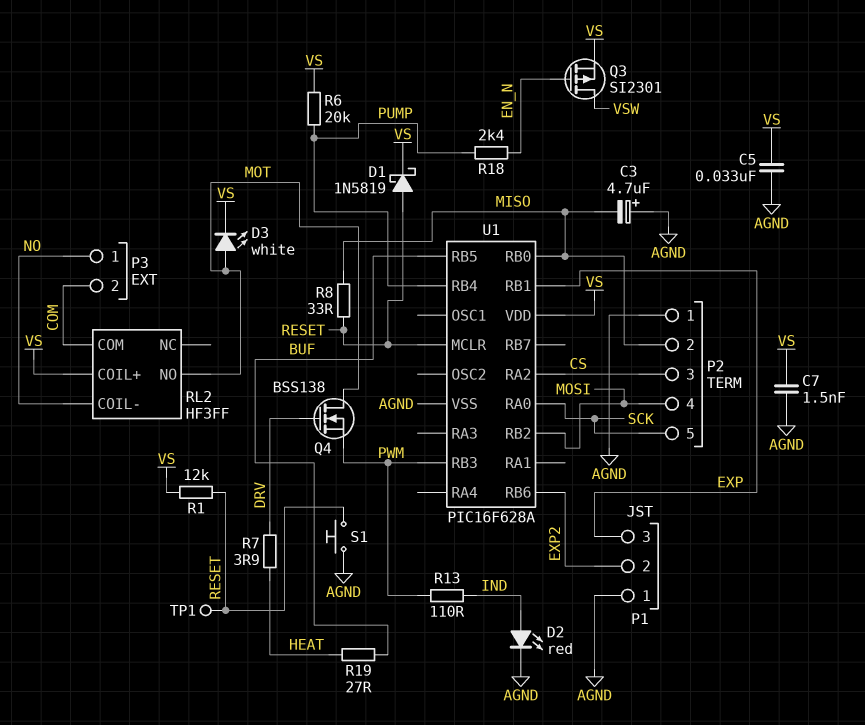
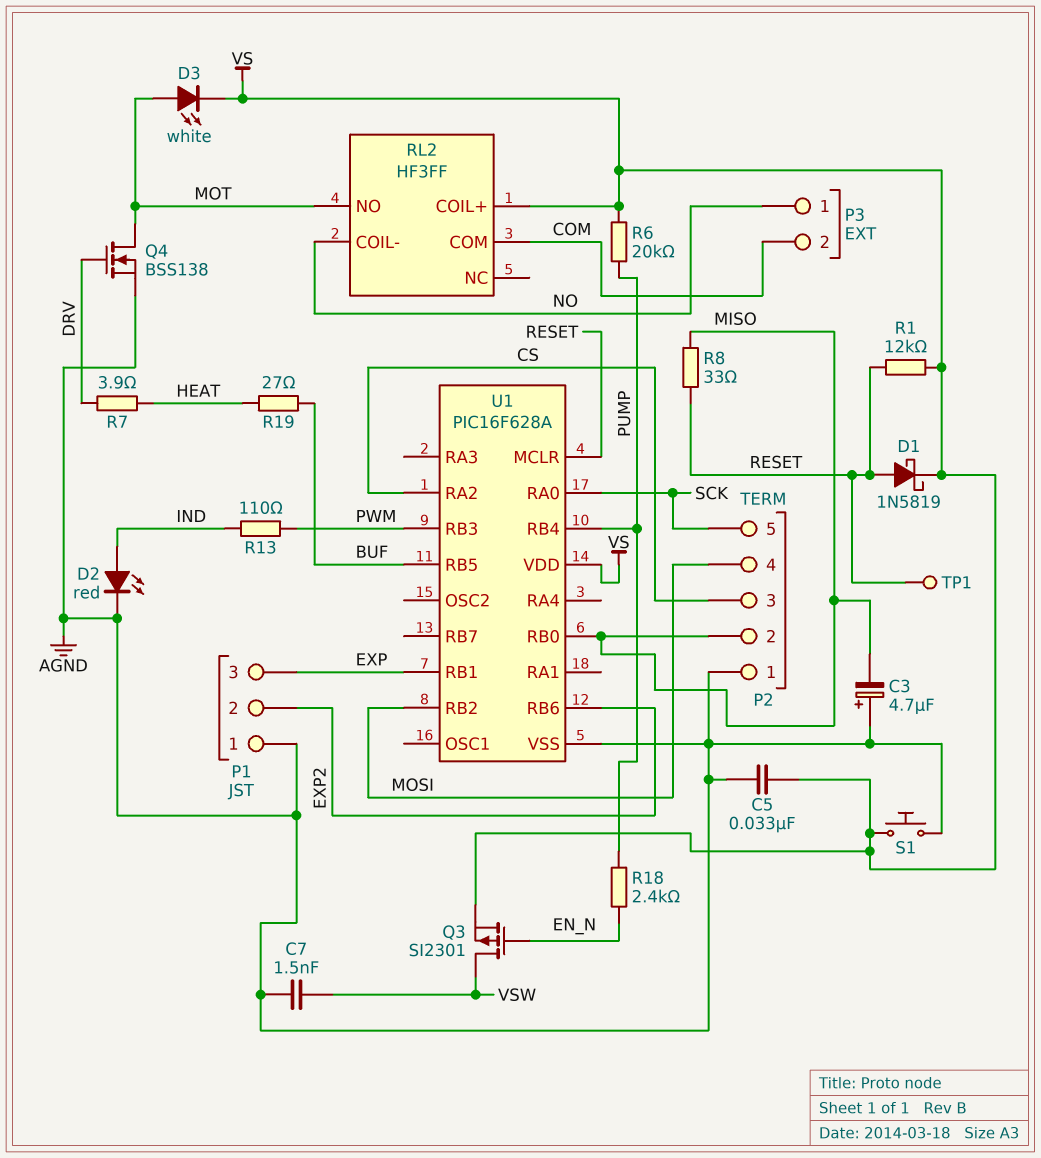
C7: 1.5nF (AGND, VS) -> 1.5nF (AGND, VSW)
Q4: NMOS BSS138 (G DRV, D MOT, S PWM) -> NMOS BSS138 (G DRV, D MOT, S AGND)
S1: button (AGND, RESET) -> button (AGND, VS)

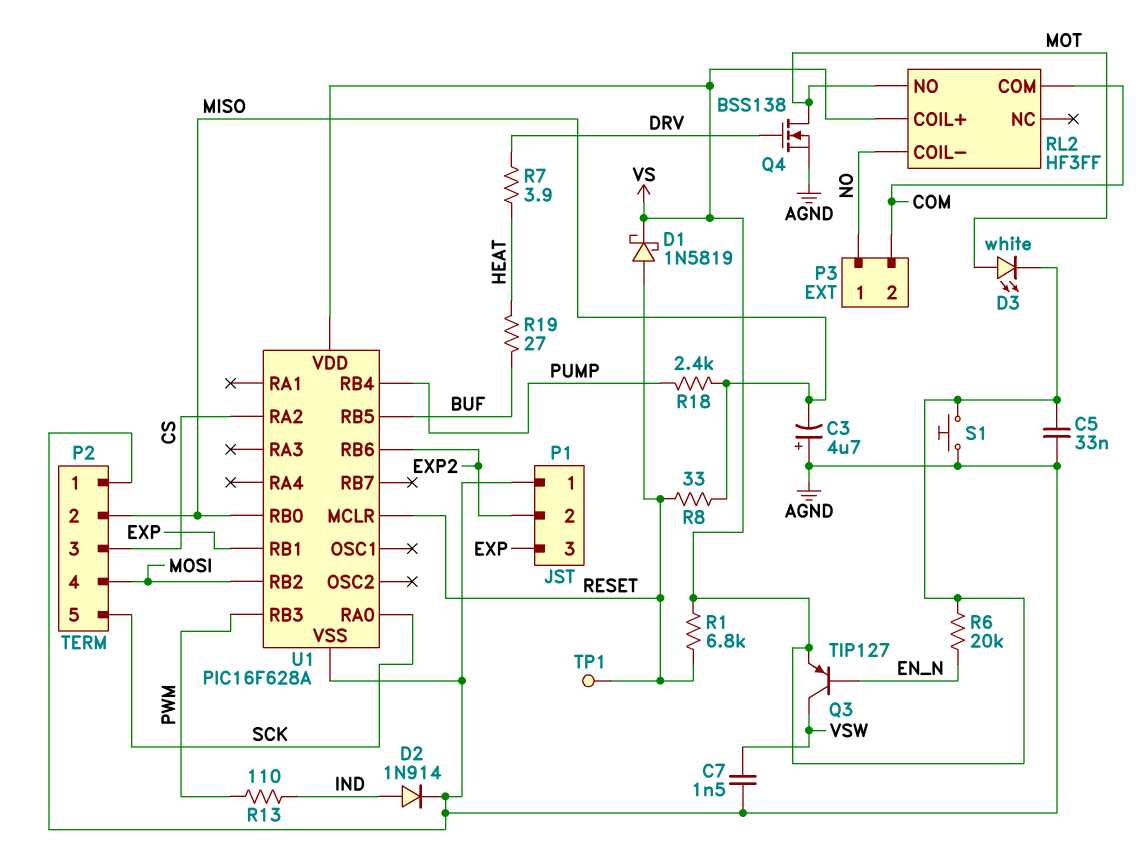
D2: LED red (A IND, K AGND) -> diode 1N914 (A IND, K AGND)
Q3: PMOS SI2301 (G EN_N, D VSW, S VS) -> PNP TIP127 (B EN_N, C VSW, E VS)
R1: 12k (RESET, VS) -> 6.8k (RESET, VS)
R6: 20k (PUMP, VS) -> 20k (EN_N, VS)
R18: 2.4k (EN_N, PUMP) -> 2.4k (MISO, PUMP)

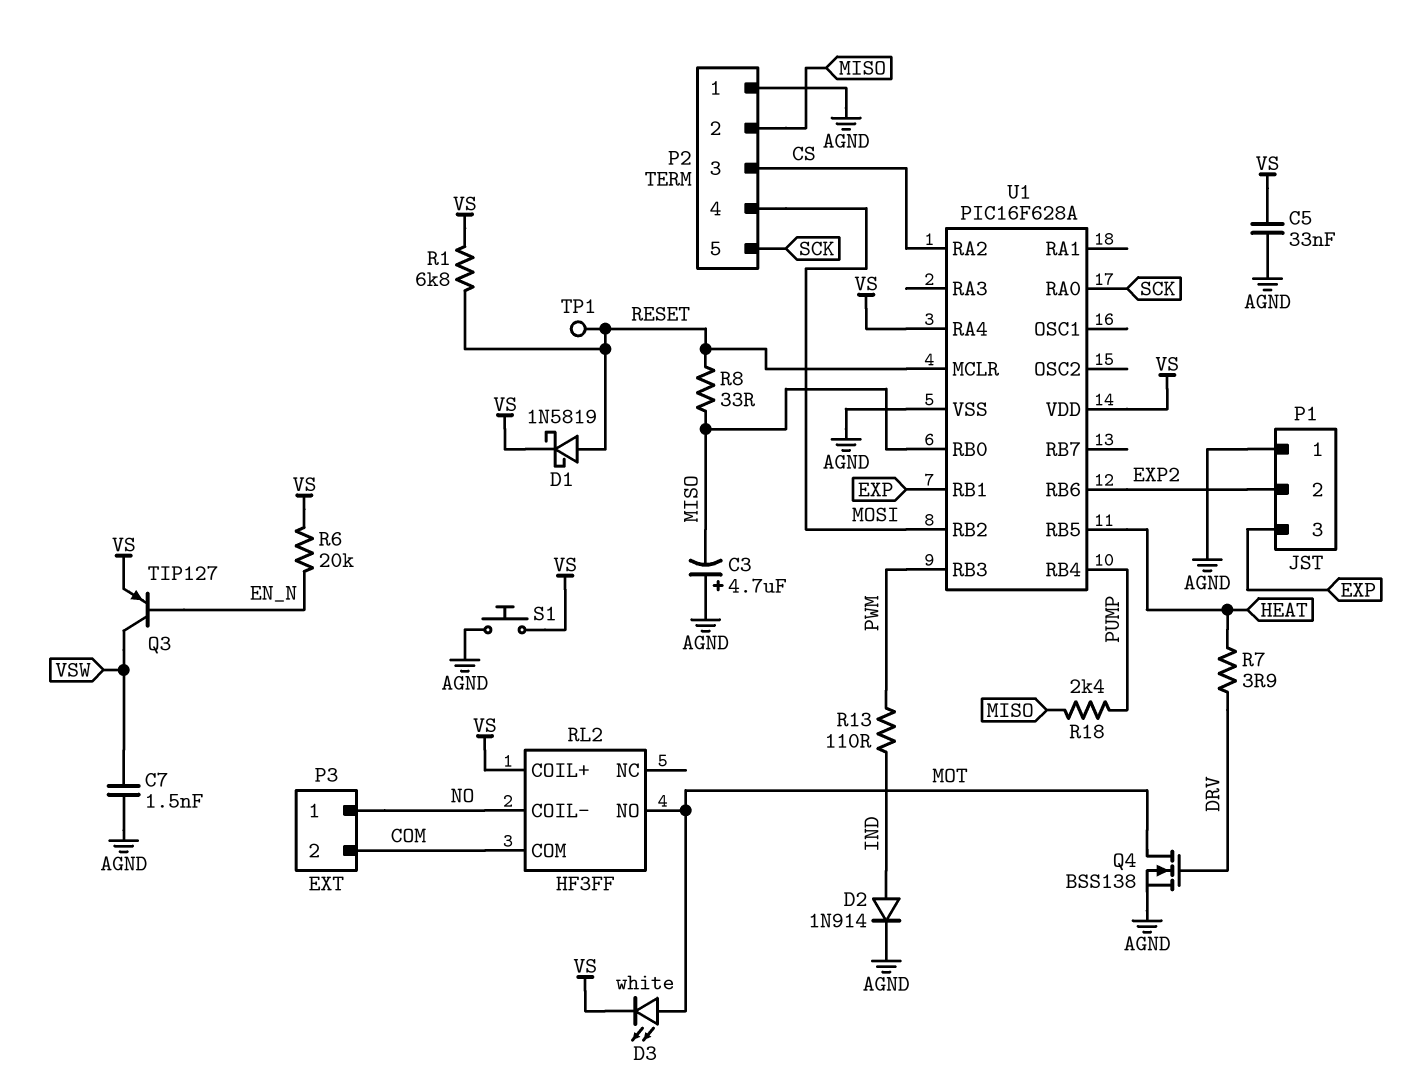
R19: 27 (BUF, HEAT) -> none
U1 pin RA4: none -> VS
U1 pin RB5: BUF -> HEAT

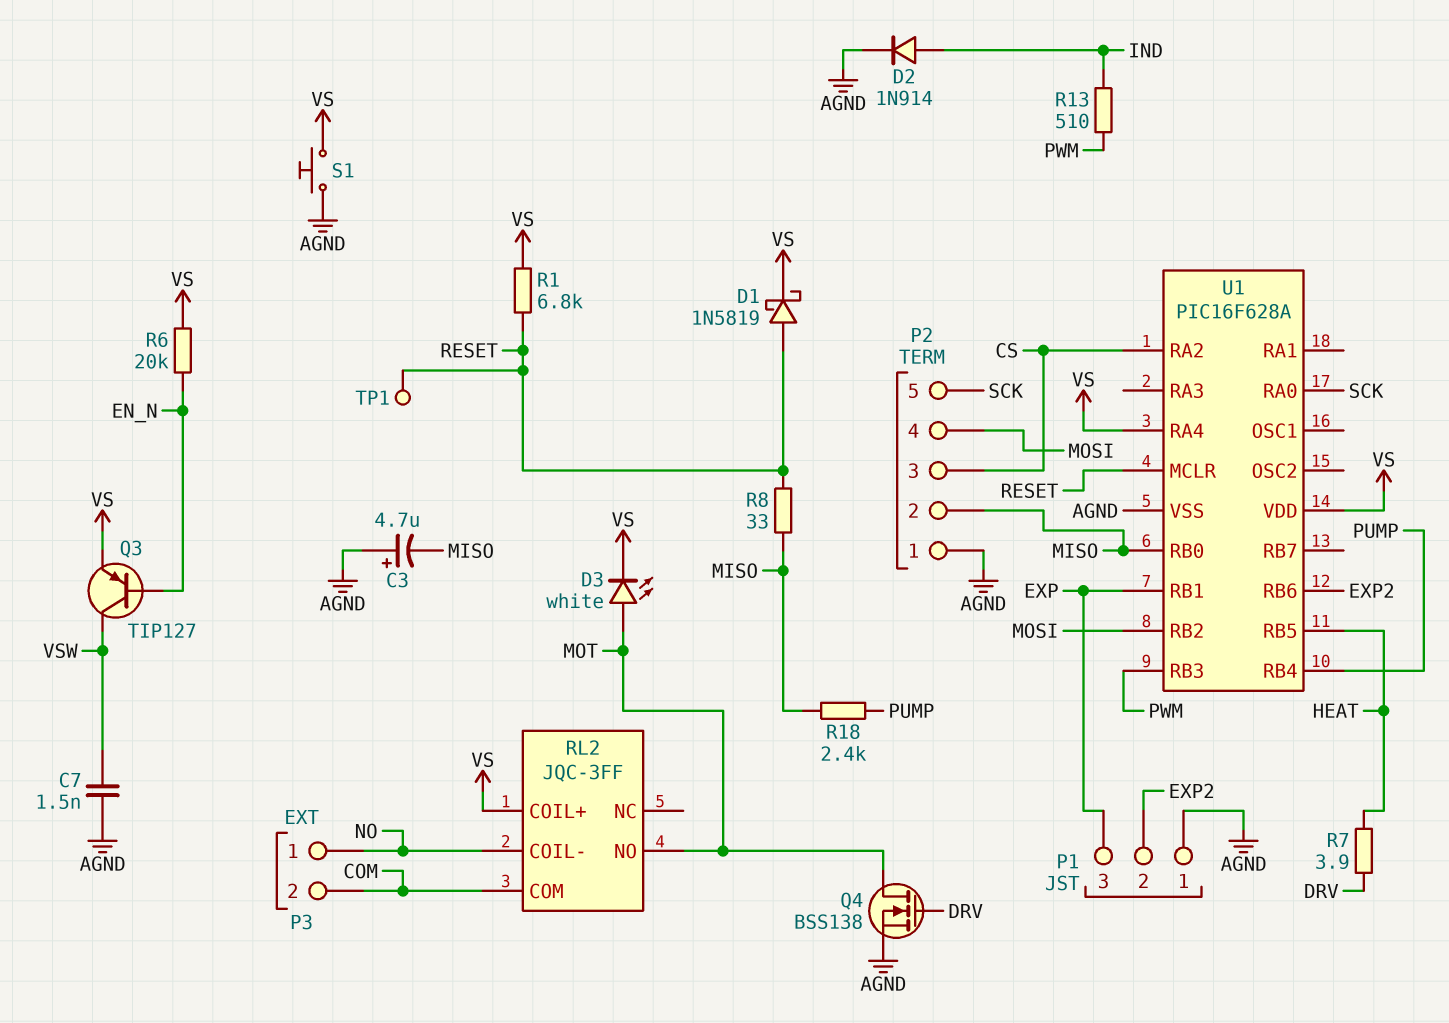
C5: 33nF (AGND, VS) -> none
R13: 110 (IND, PWM) -> 510 (IND, PWM)
RL2: HF3FF -> JQC-3FF

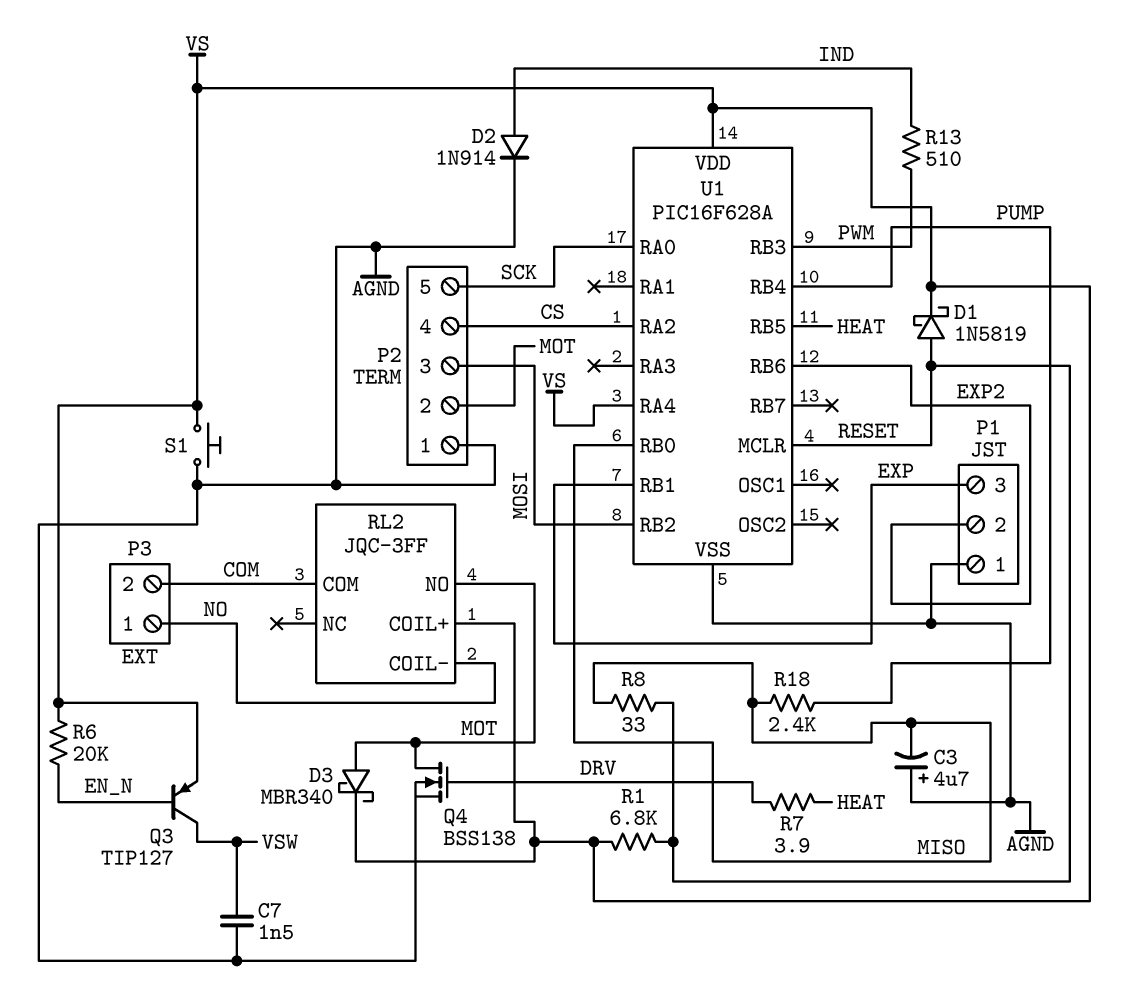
D3: LED white (A MOT, K VS) -> schottky MBR340 (A MOT, K VS)
P2 pin 2: MISO -> MOT
P2 pin 3: CS -> MOSI
P2 pin 4: MOSI -> CS
TP1: test point (RESET) -> none

